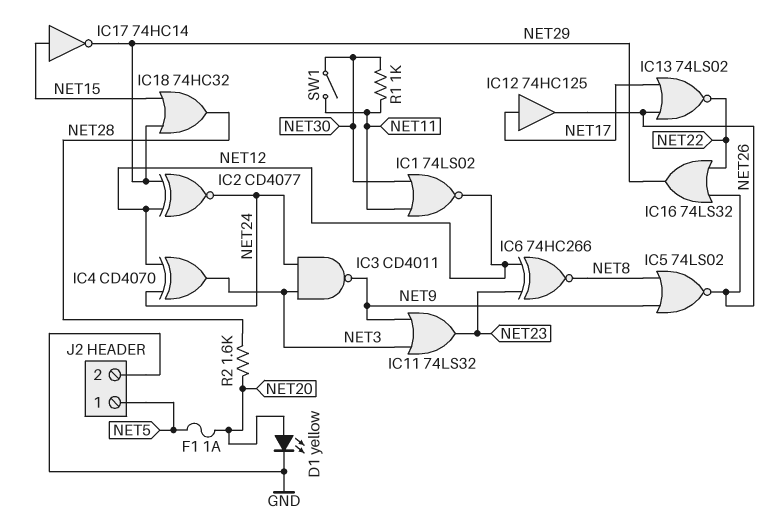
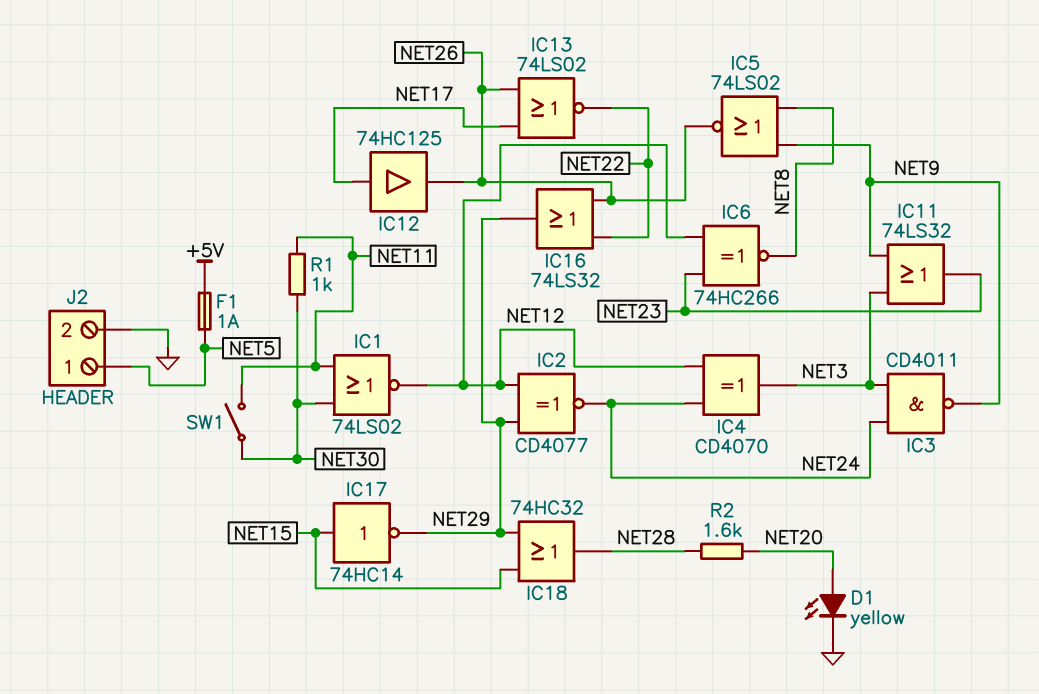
F1: 1A (NET5, NET20) -> 1A (+5V, NET5)

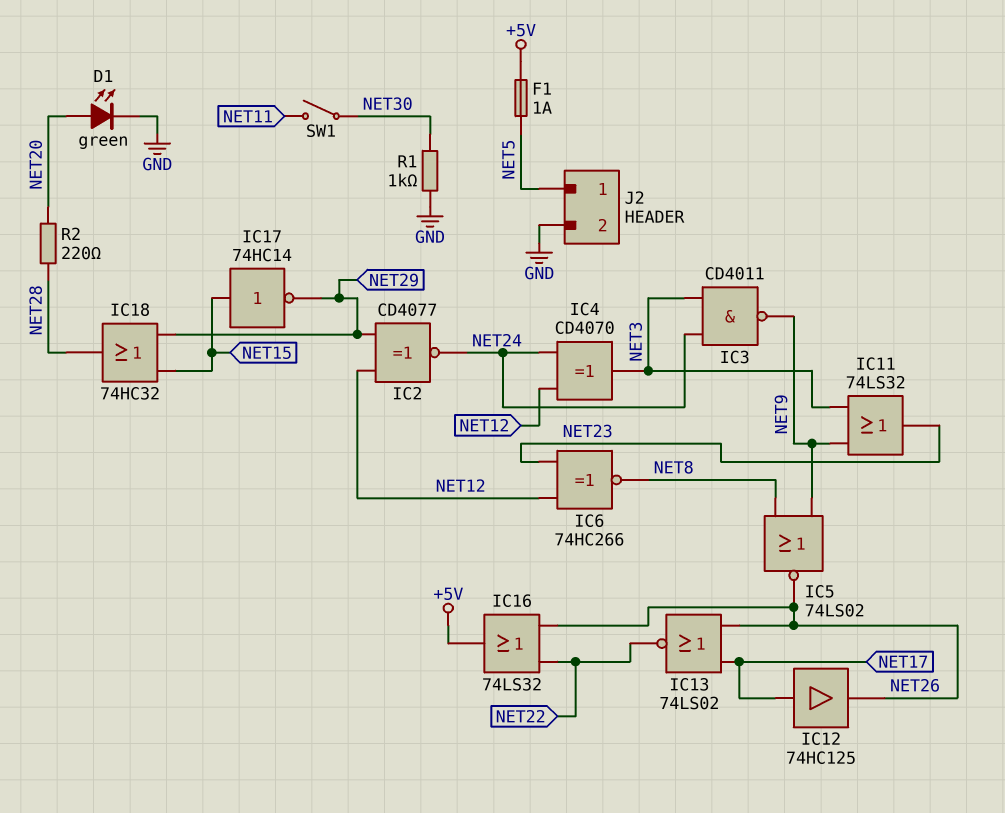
D1: LED yellow (A NET20, K GND) -> LED green (A NET20, K GND)
IC1: NOR 74LS02 (in NET11, in NET30, out NET12) -> none
IC16: OR 74LS32 (in NET22, in NET26, out NET29) -> OR 74LS32 (in NET22, in NET26, out +5V)
R1: 1k (NET11, NET30) -> 1k (GND, NET30)
R2: 1.6k (NET20, NET28) -> 220 (NET20, NET28)

